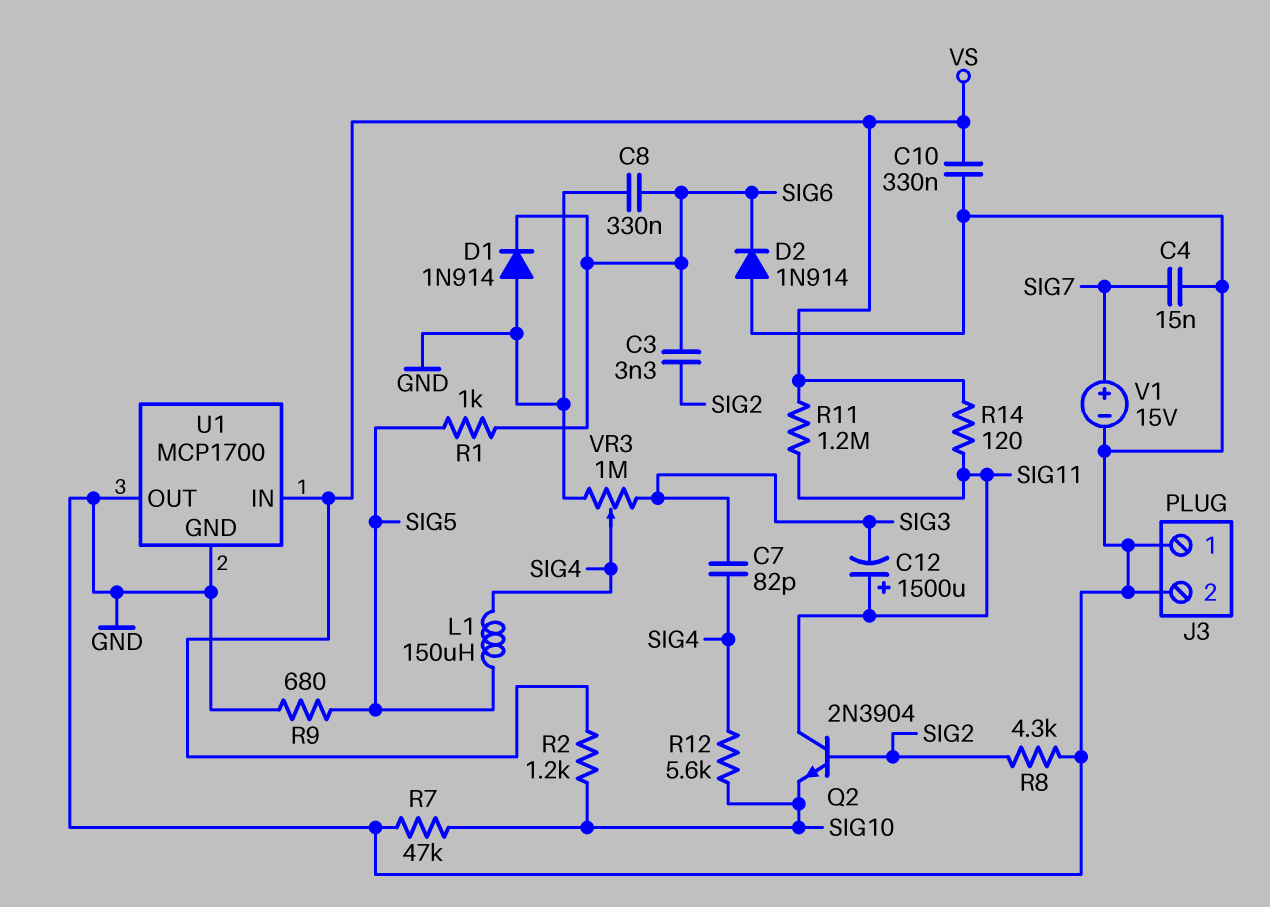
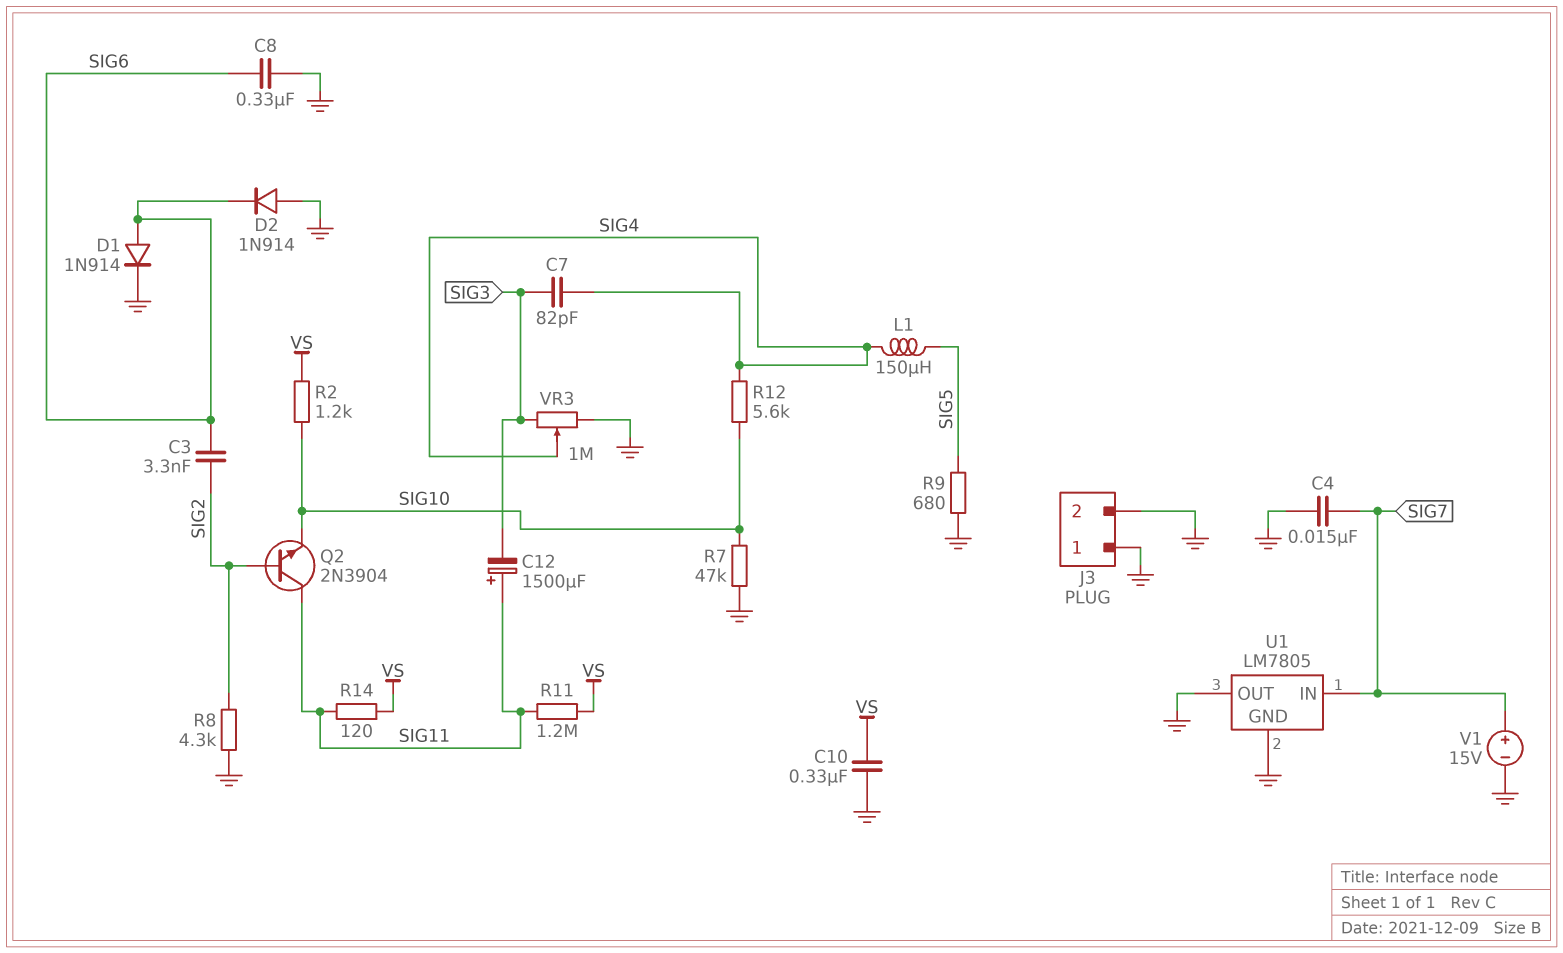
D1: diode 1N914 (A GND, K SIG6) -> diode 1N914 (A SIG6, K GND)
R1: 1k (SIG5, SIG6) -> none
U1: MCP1700 -> LM7805
U1 pin IN: VS -> SIG7

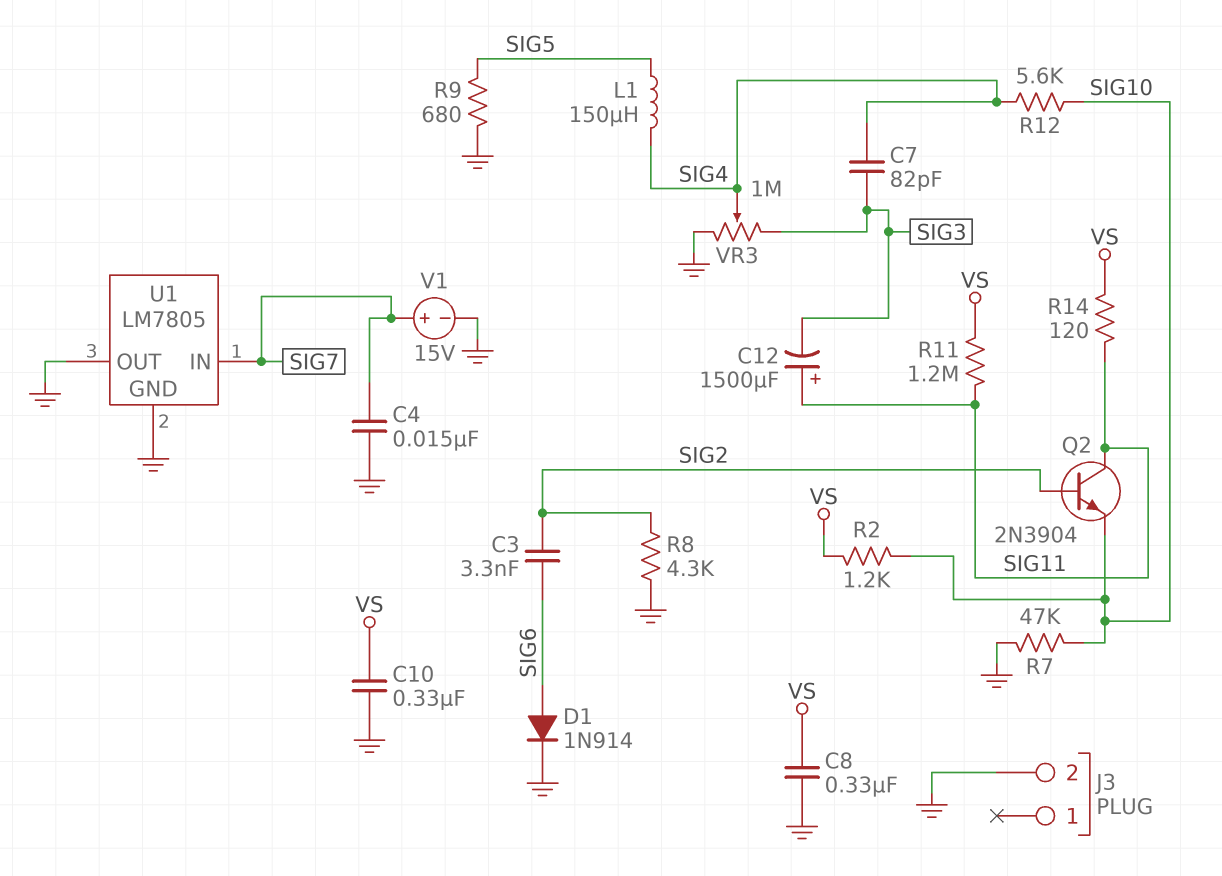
C8: 330nF (GND, SIG6) -> 330nF (GND, VS)
D2: diode 1N914 (A GND, K SIG6) -> none
J3 pin 1: GND -> none

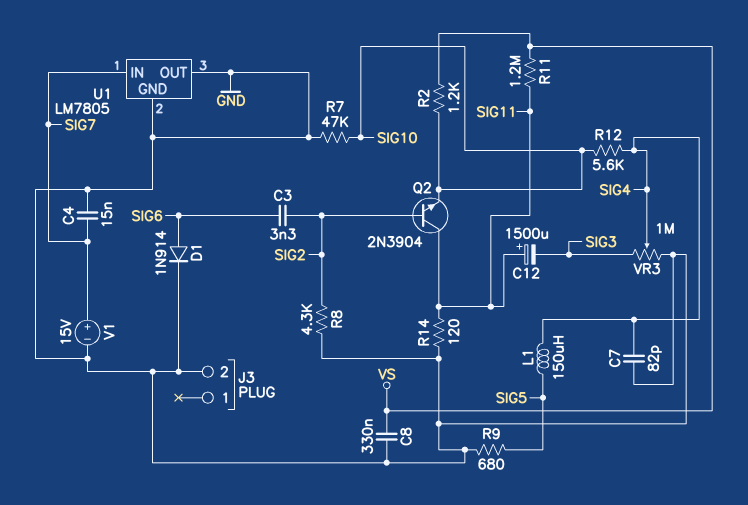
C7: 82pF (SIG3, SIG4) -> 82pF (GND, SIG4)
C10: 330nF (GND, VS) -> none
R14: 120 (SIG11, VS) -> 120 (GND, SIG11)

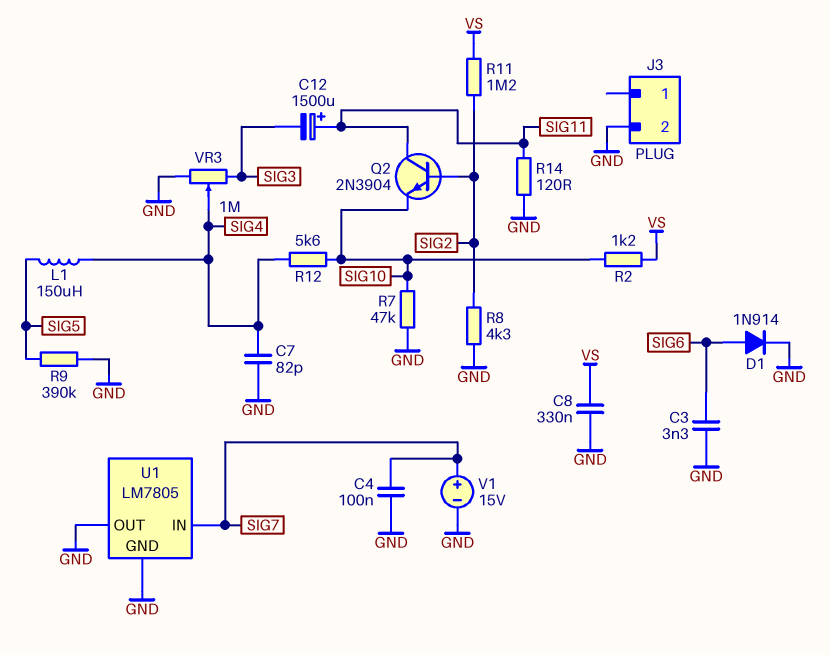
C3: 3.3nF (SIG2, SIG6) -> 3.3nF (GND, SIG6)
C4: 15nF (GND, SIG7) -> 100nF (GND, SIG7)
R9: 680 (GND, SIG5) -> 390k (GND, SIG5)
R11: 1.2M (SIG11, VS) -> 1.2M (SIG2, VS)

